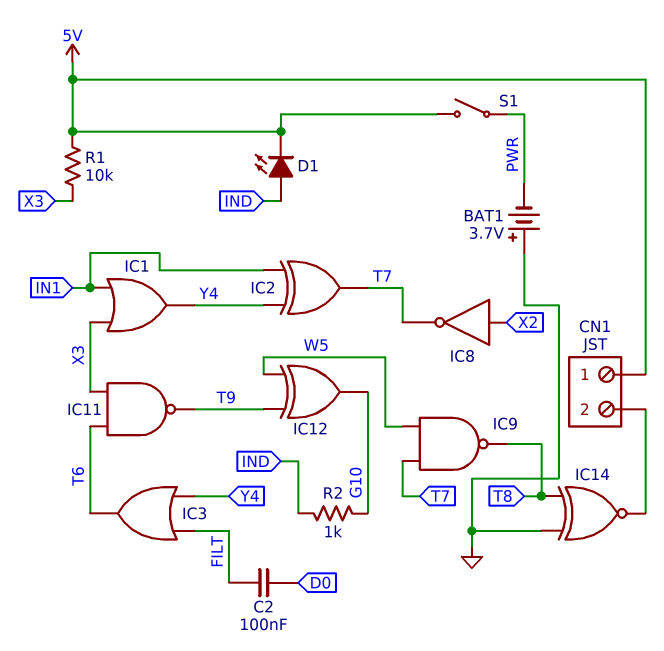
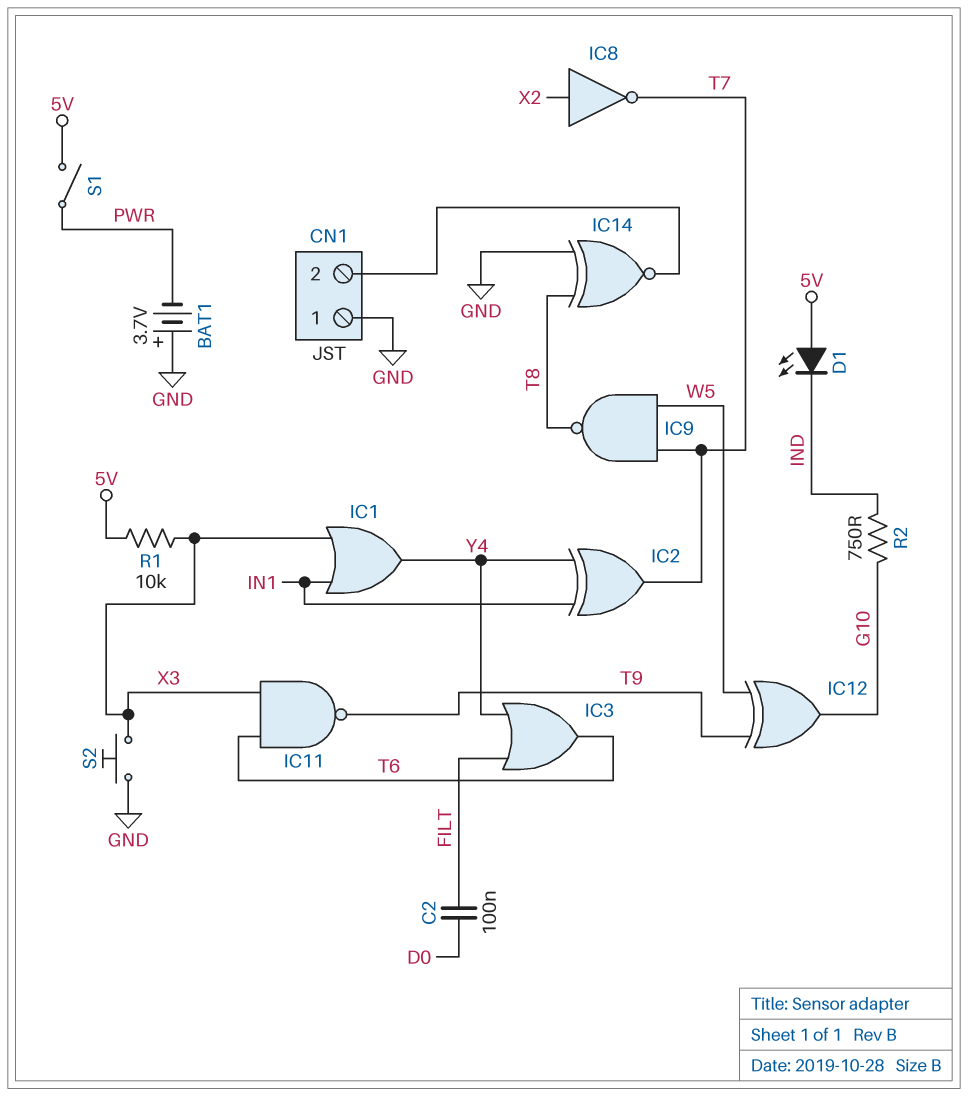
CN1 pin 1: 5V -> GND
D1: LED (A IND, K 5V) -> LED (A 5V, K IND)
R2: 1k (G10, IND) -> 750 (G10, IND)
S2: none -> button (GND, X3)

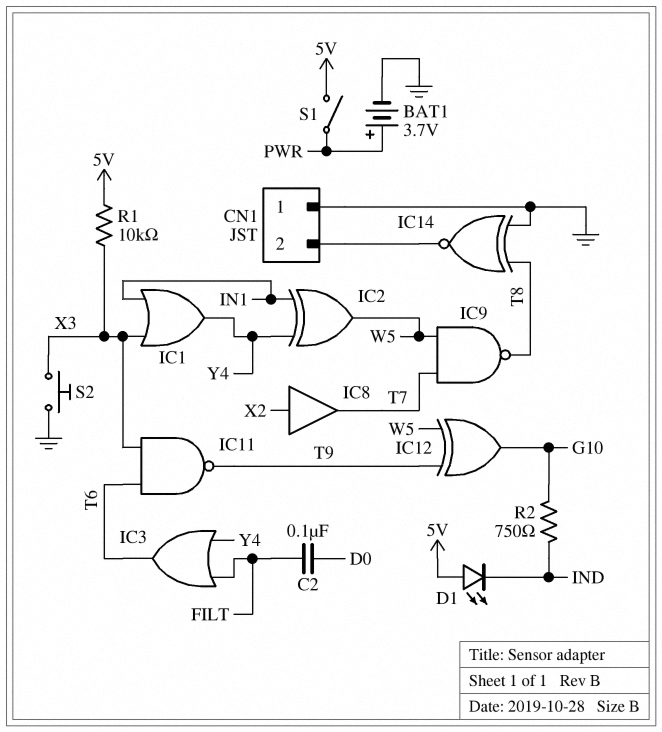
BAT1: 3.7V (plus GND, minus PWR) -> 3.7V (plus PWR, minus GND)
IC2: XOR (in IN1, in Y4, out T7) -> XOR (in IN1, in Y4, out W5)
IC8: NOT (in X2, out T7) -> buffer (in X2, out T7)

